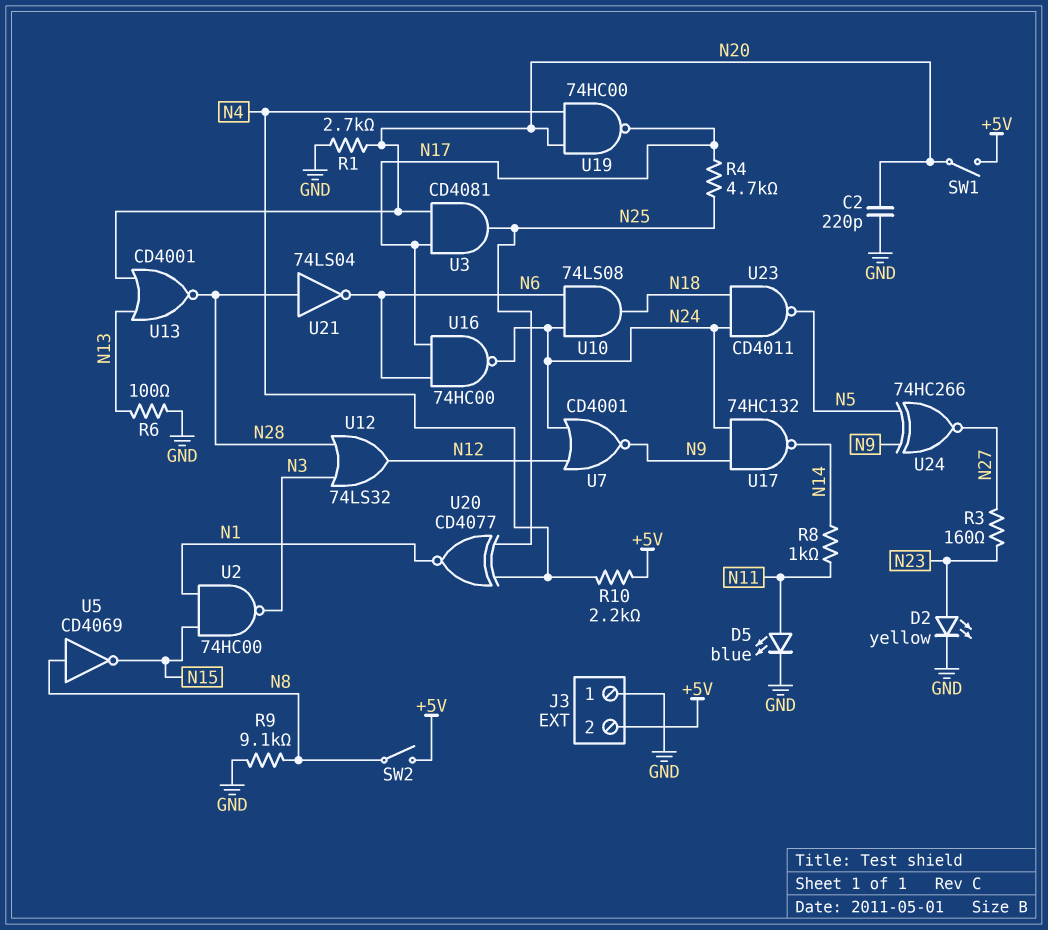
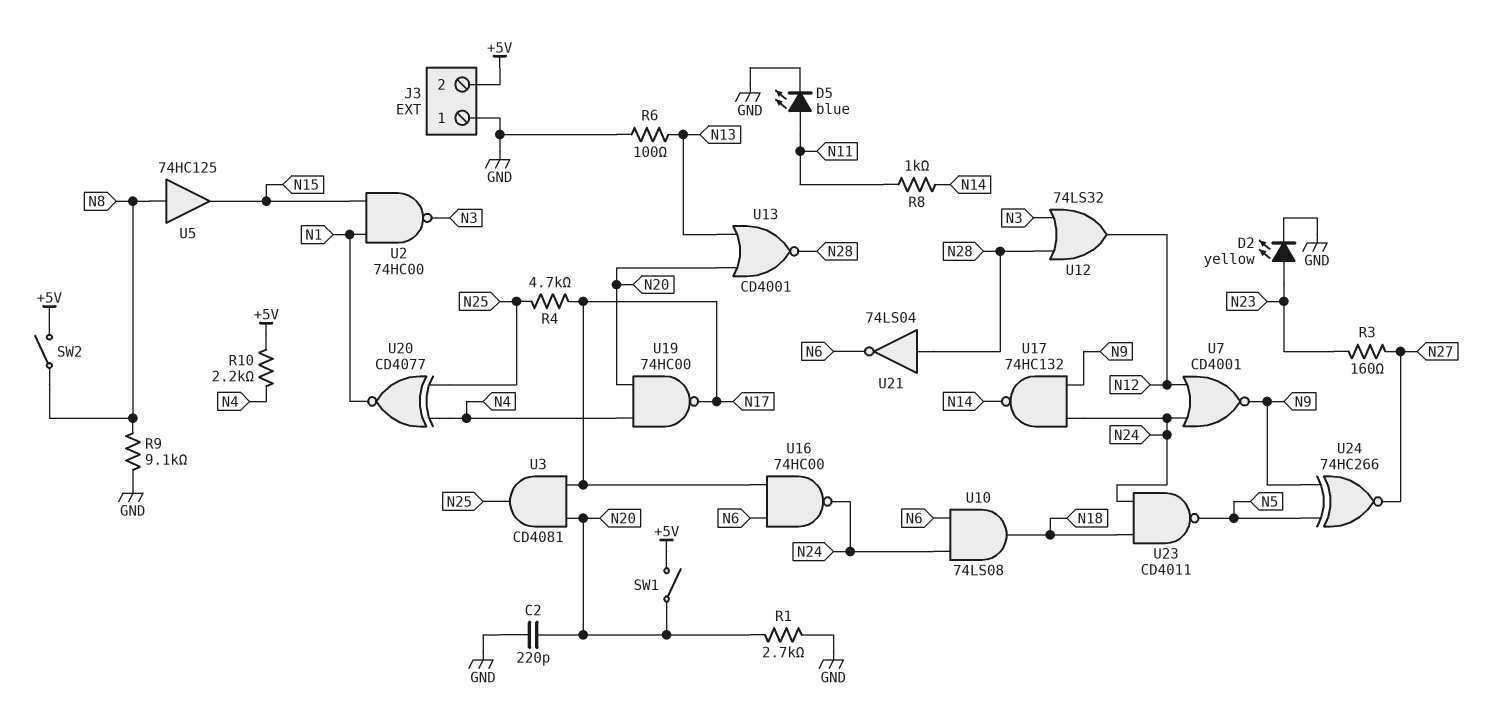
U5: NOT CD4069 (in N8, out N15) -> buffer 74HC125 (in N8, out N15)

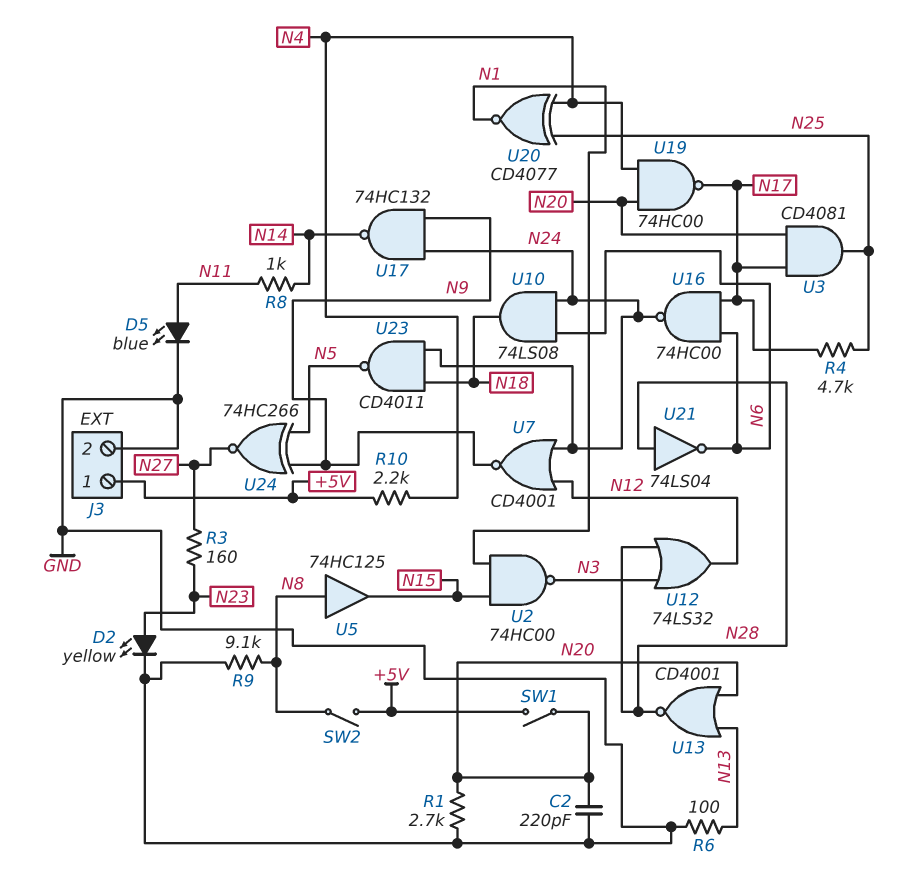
J3 pin 1: GND -> +5V
J3 pin 2: +5V -> GND

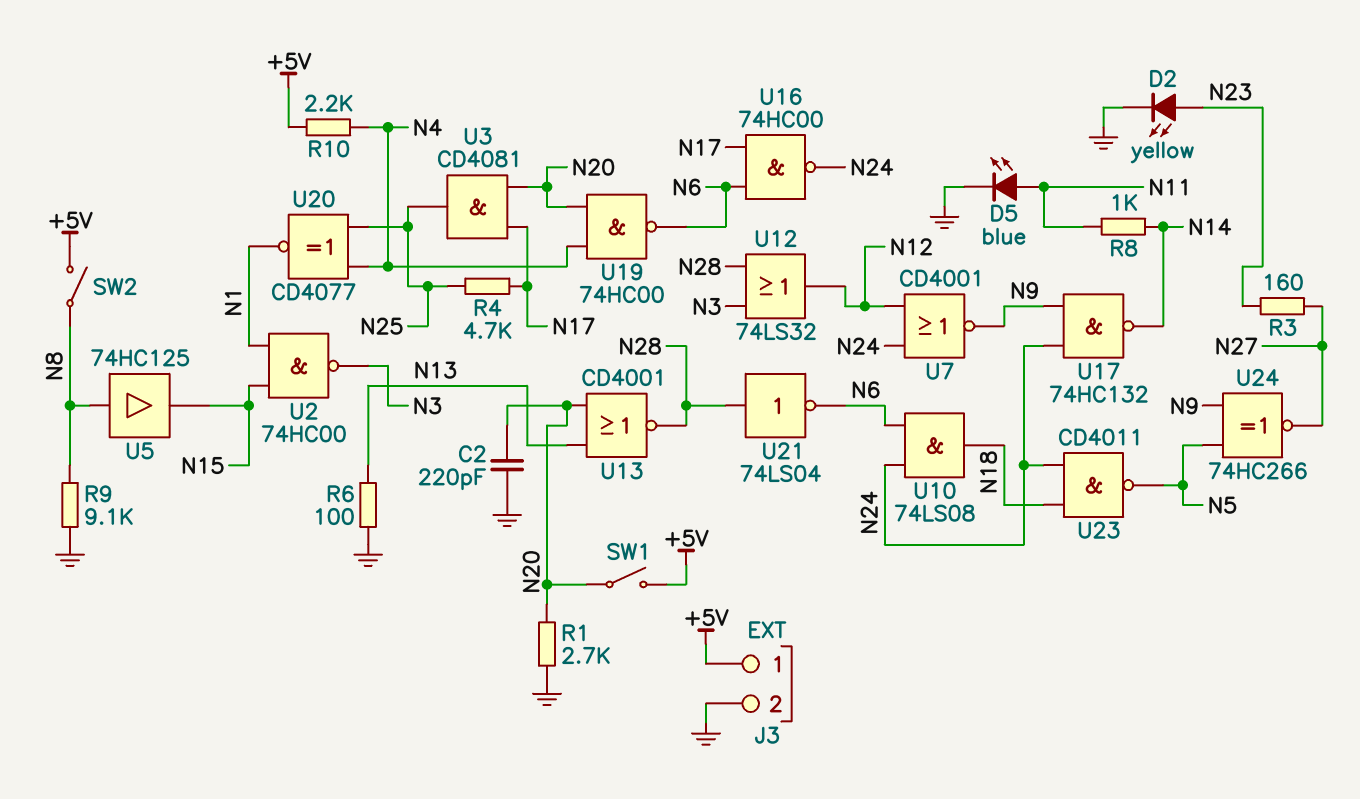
U19: NAND 74HC00 (in N4, in N20, out N17) -> NAND 74HC00 (in N4, in N20, out N6)

